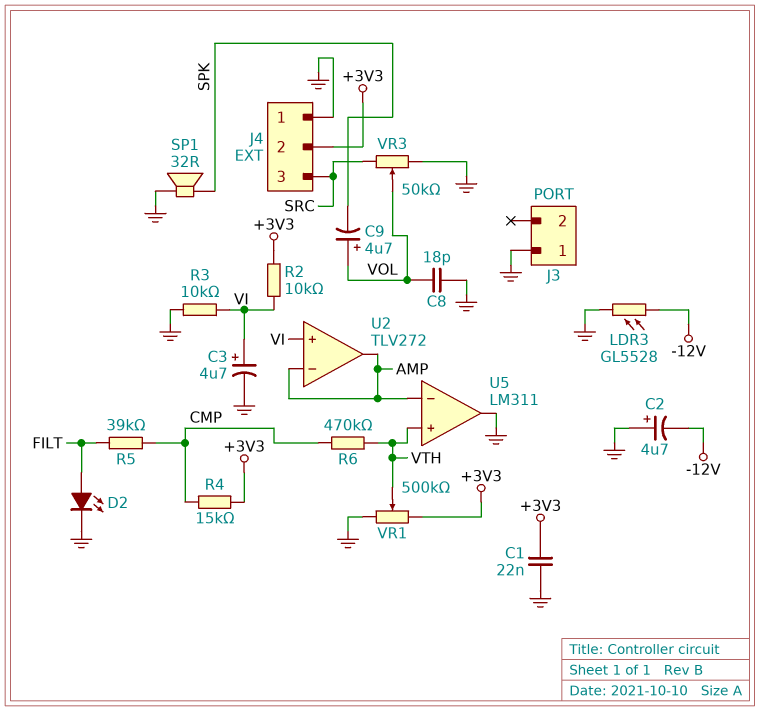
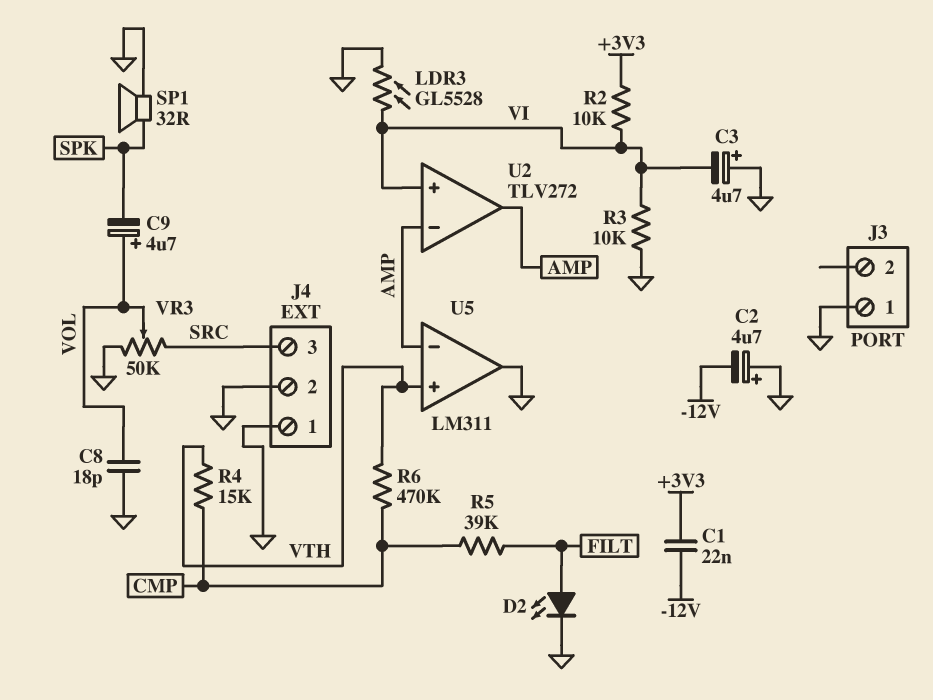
C1: 22nF (+3V3, GND) -> 22nF (+3V3, -12V)
C3: 4.7uF (plus VI, minus GND) -> 4.7uF (plus GND, minus VI)
J4 pin 2: +3V3 -> GND
LDR3: GL5528 (-12V, GND) -> GL5528 (GND, VI)
R4: 15k (+3V3, CMP) -> 15k (CMP, VTH)
VR1: 500k (+3V3, GND, wiper VTH) -> none

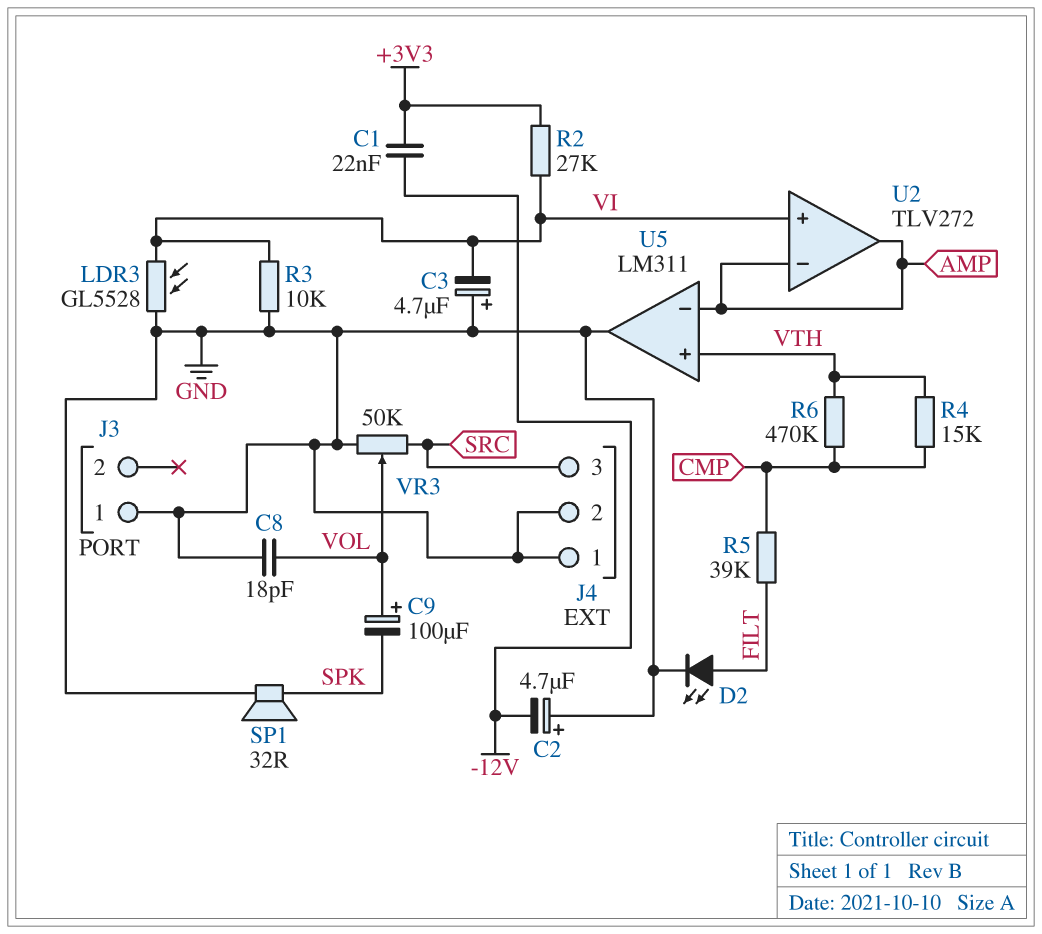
C9: 4.7uF (plus VOL, minus SPK) -> 100uF (plus VOL, minus SPK)
R2: 10k (+3V3, VI) -> 27k (+3V3, VI)

